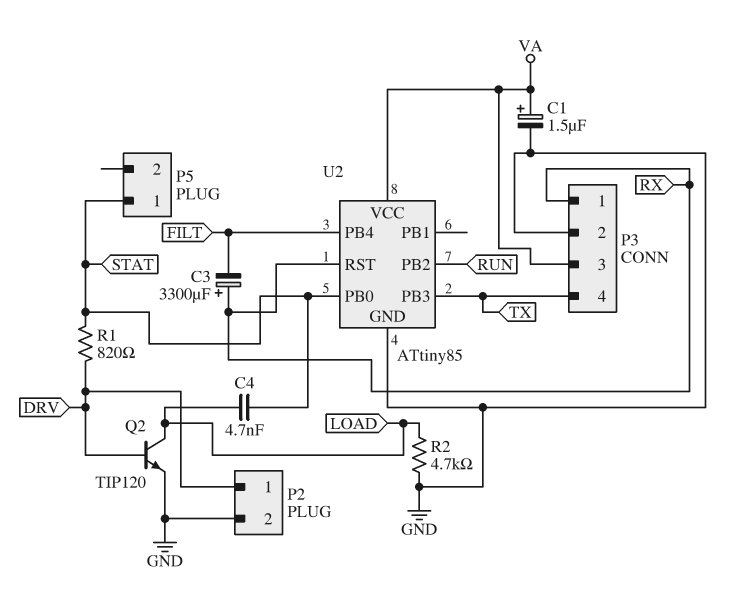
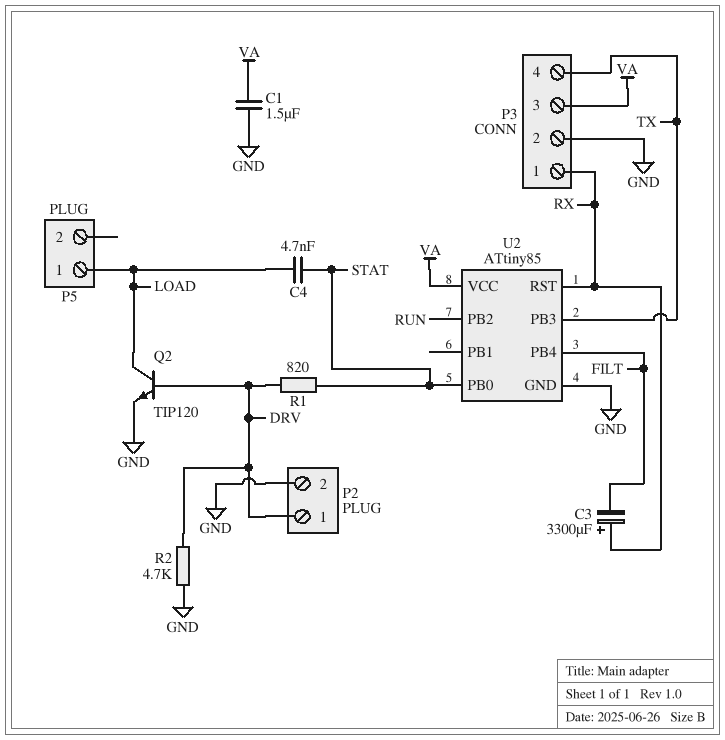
C1: 1.5uF (plus VA, minus GND) -> 1.5uF (GND, VA)
P5 pin 1: STAT -> LOAD
R2: 4.7k (GND, LOAD) -> 4.7k (DRV, GND)

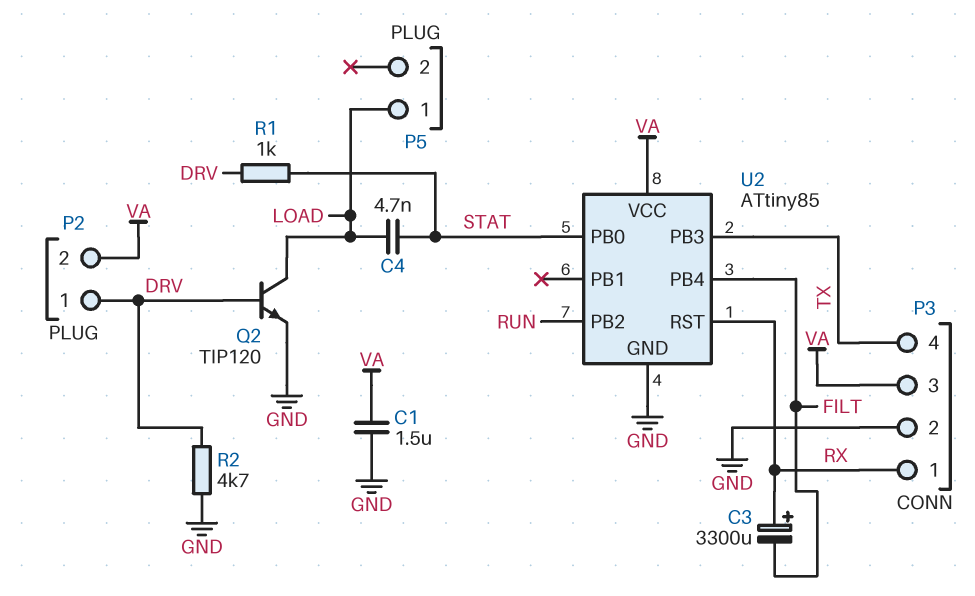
P2 pin 2: GND -> VA
R1: 820 (DRV, STAT) -> 1k (DRV, STAT)

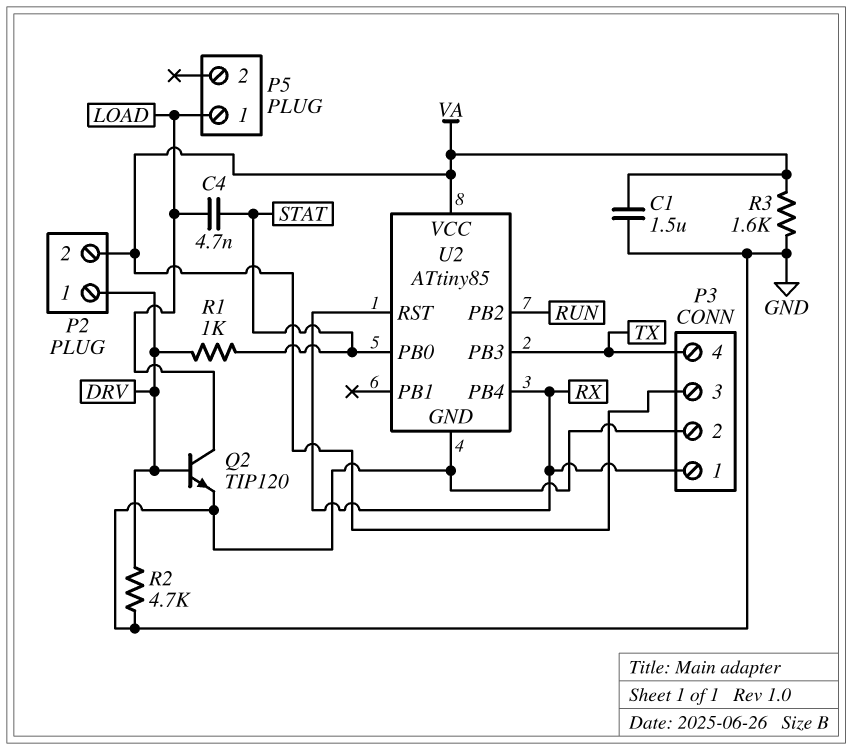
C3: 3300uF (plus RX, minus FILT) -> none
R3: none -> 1.6k (GND, VA)
U2 pin PB4: FILT -> RX

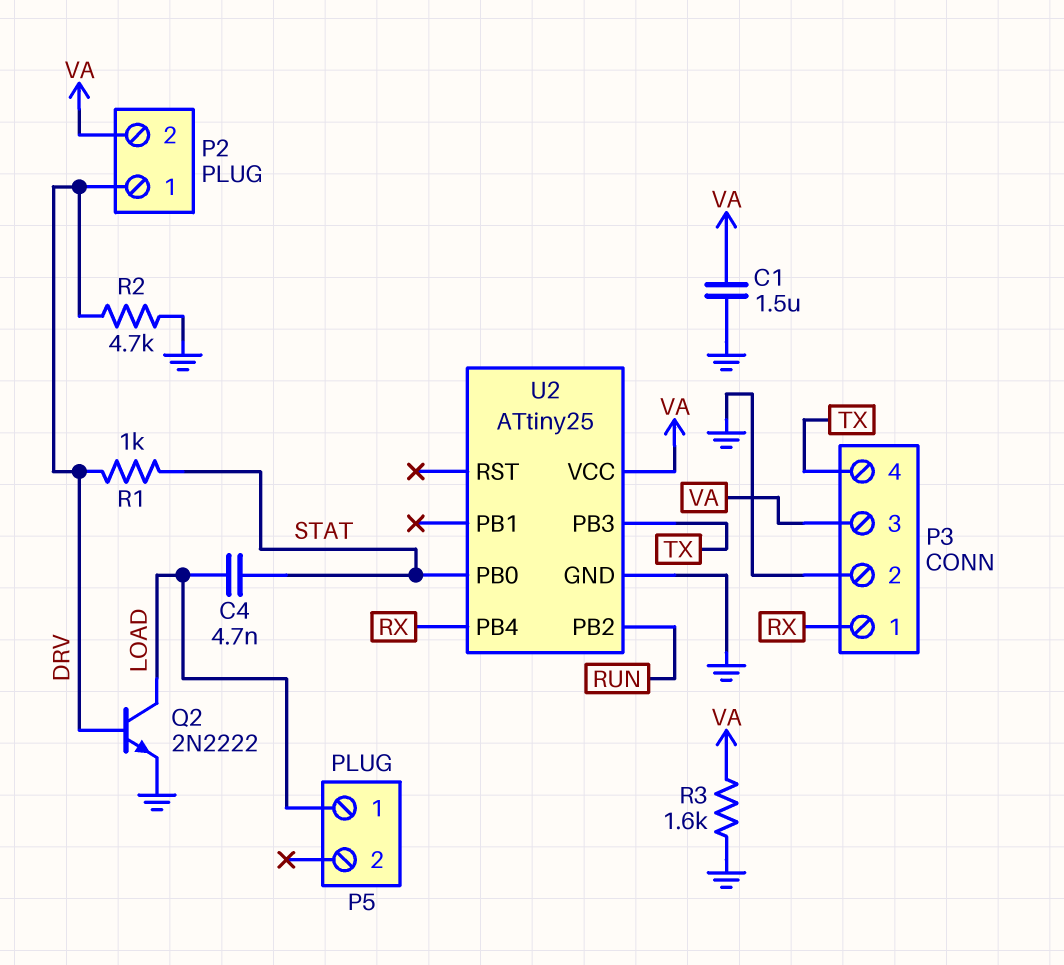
Q2: NPN TIP120 (B DRV, C LOAD, E GND) -> NPN 2N2222 (B DRV, C LOAD, E GND)
U2: ATtiny85 -> ATtiny25
U2 pin RST: RX -> none

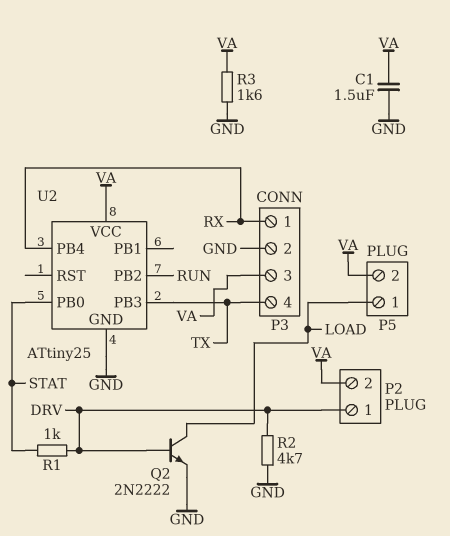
C4: 4.7nF (LOAD, STAT) -> none
P5 pin 2: none -> VA

